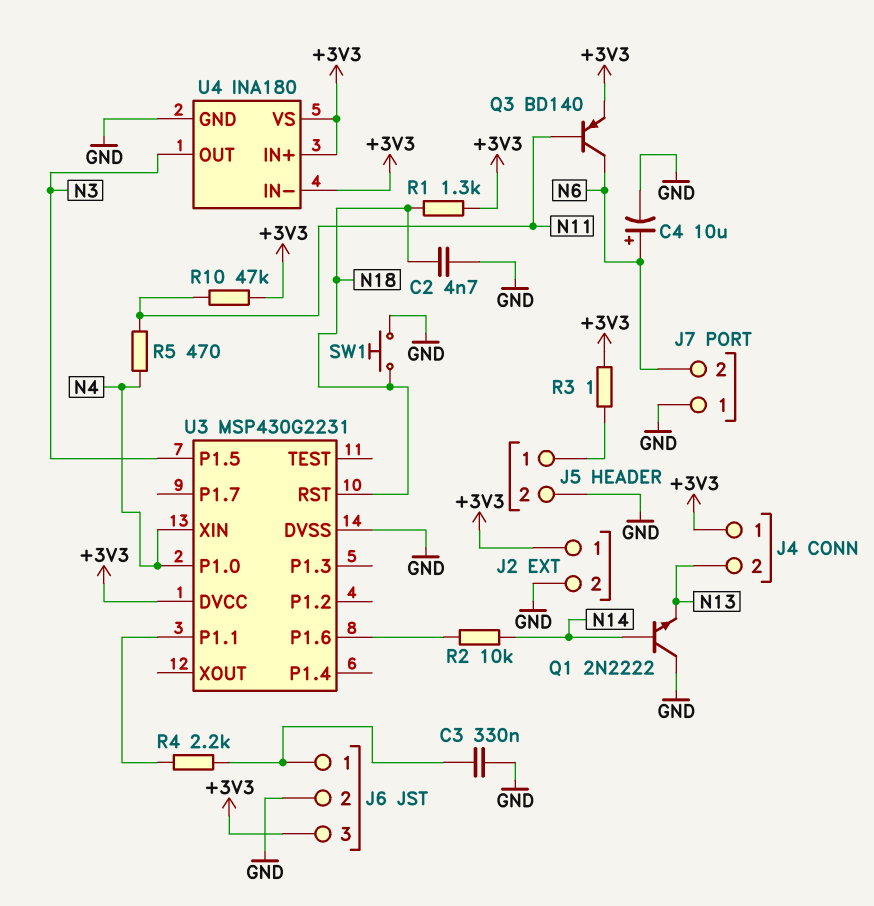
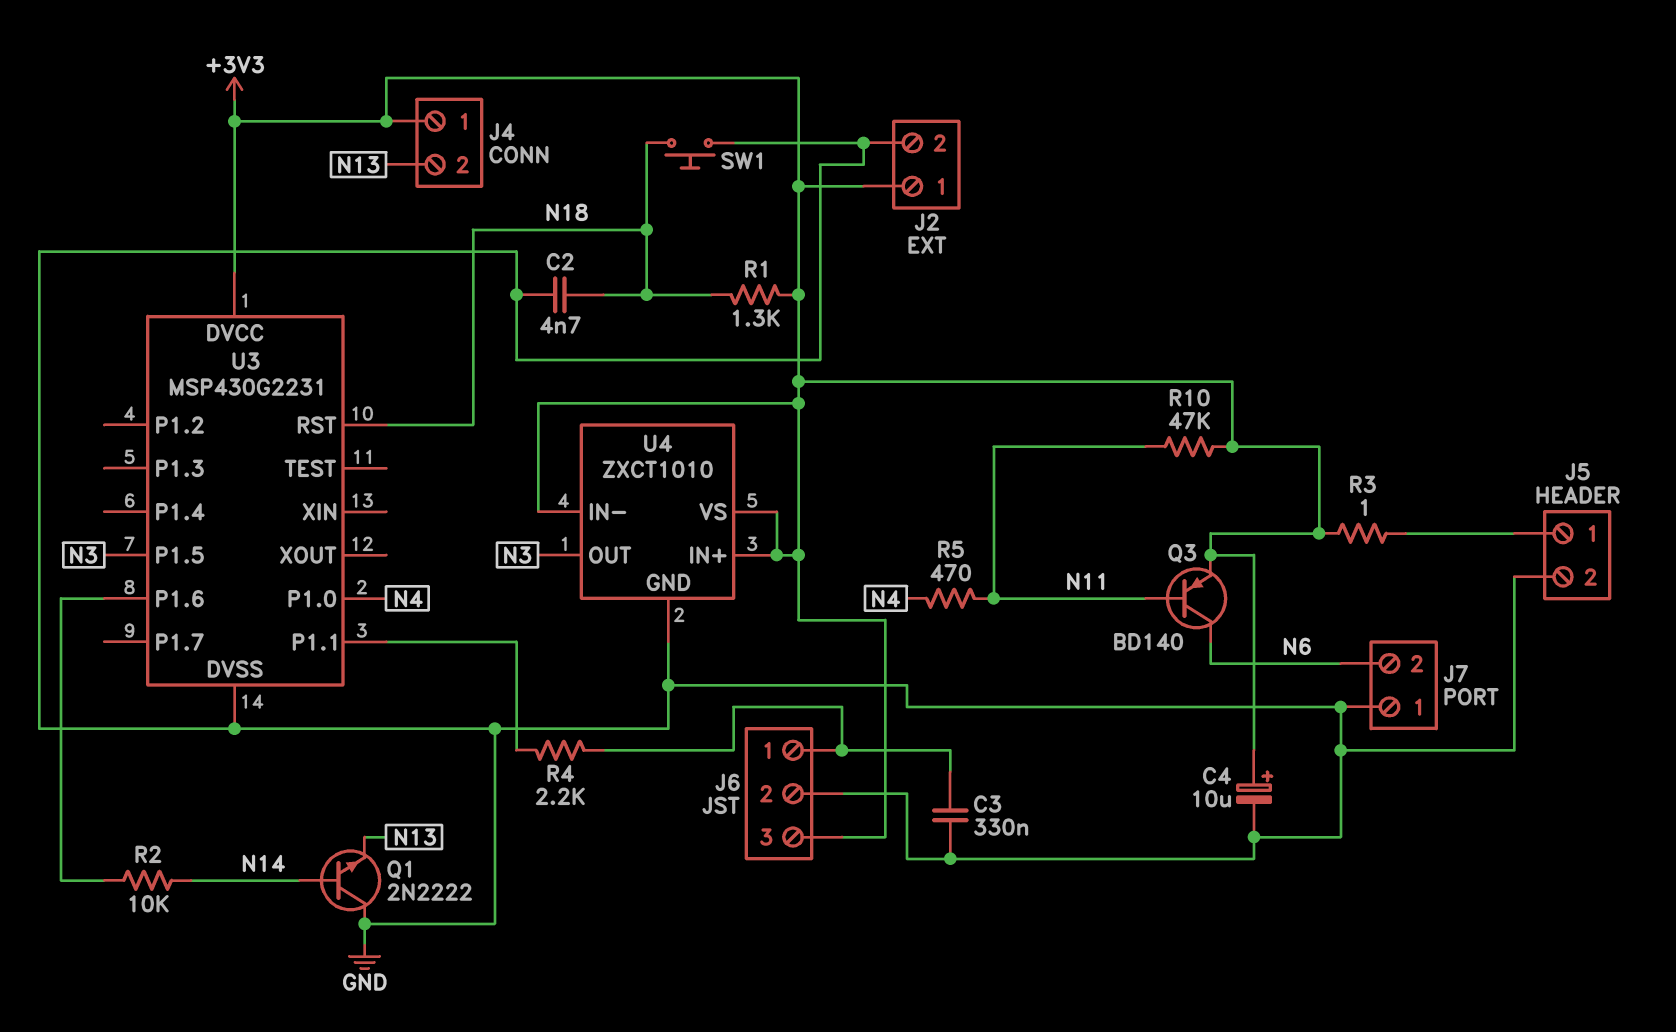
C4: 10uF (plus N6, minus GND) -> 10uF (plus +3V3, minus GND)
U3 pin XIN: N4 -> none
U4: INA180 -> ZXCT1010

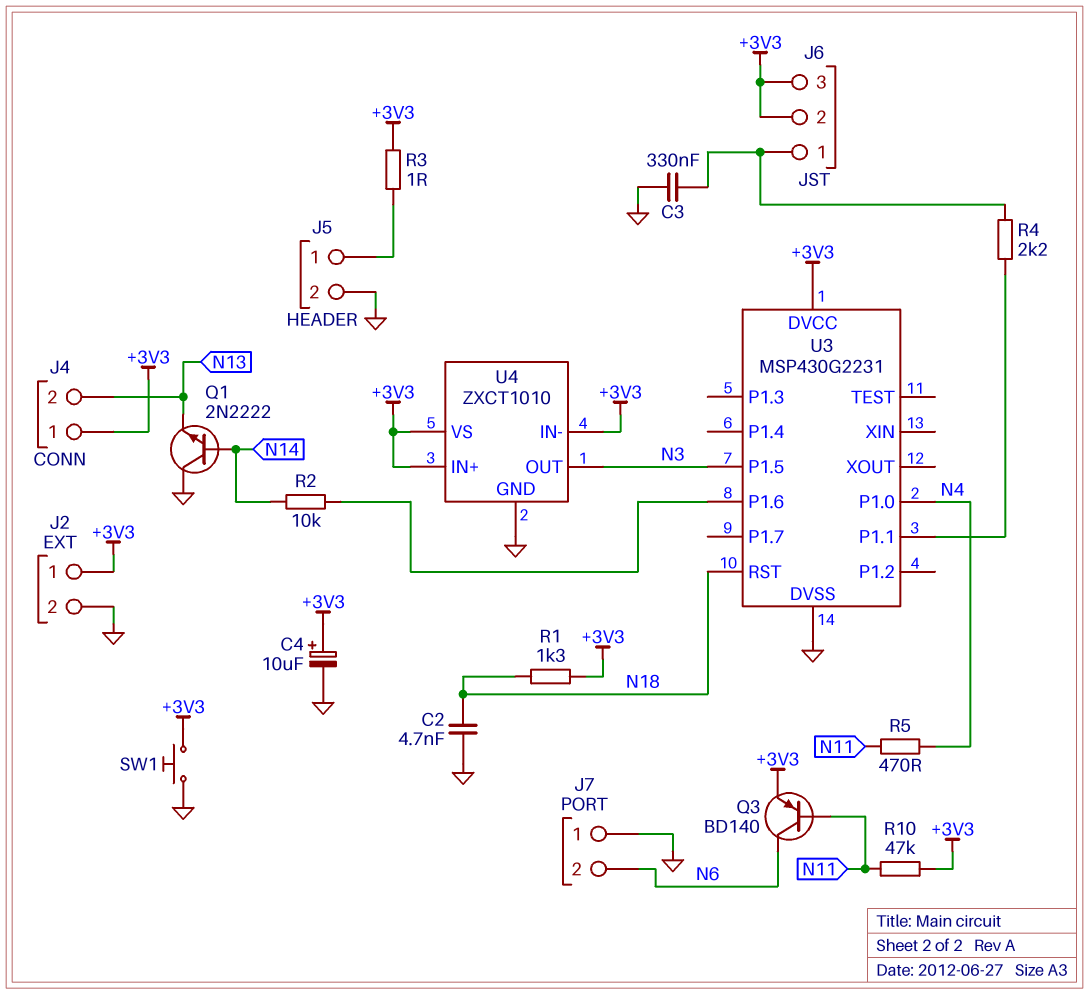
J6 pin 2: GND -> +3V3
SW1: button (GND, N18) -> button (+3V3, GND)

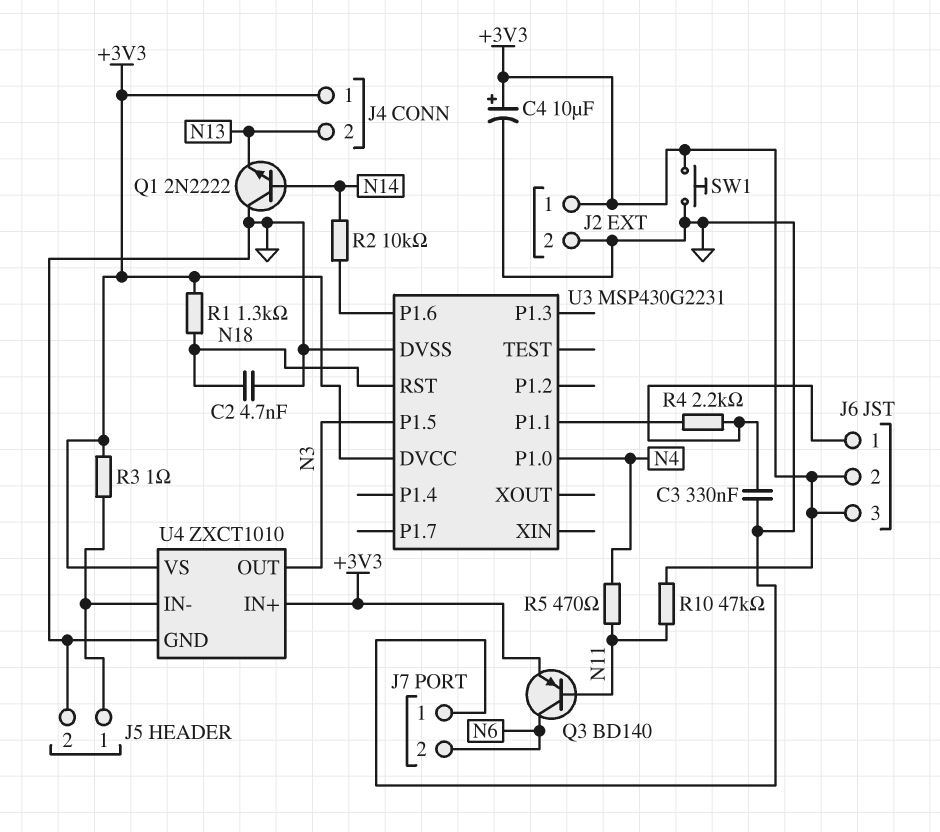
U4 pin IN-: +3V3 -> J5/1

